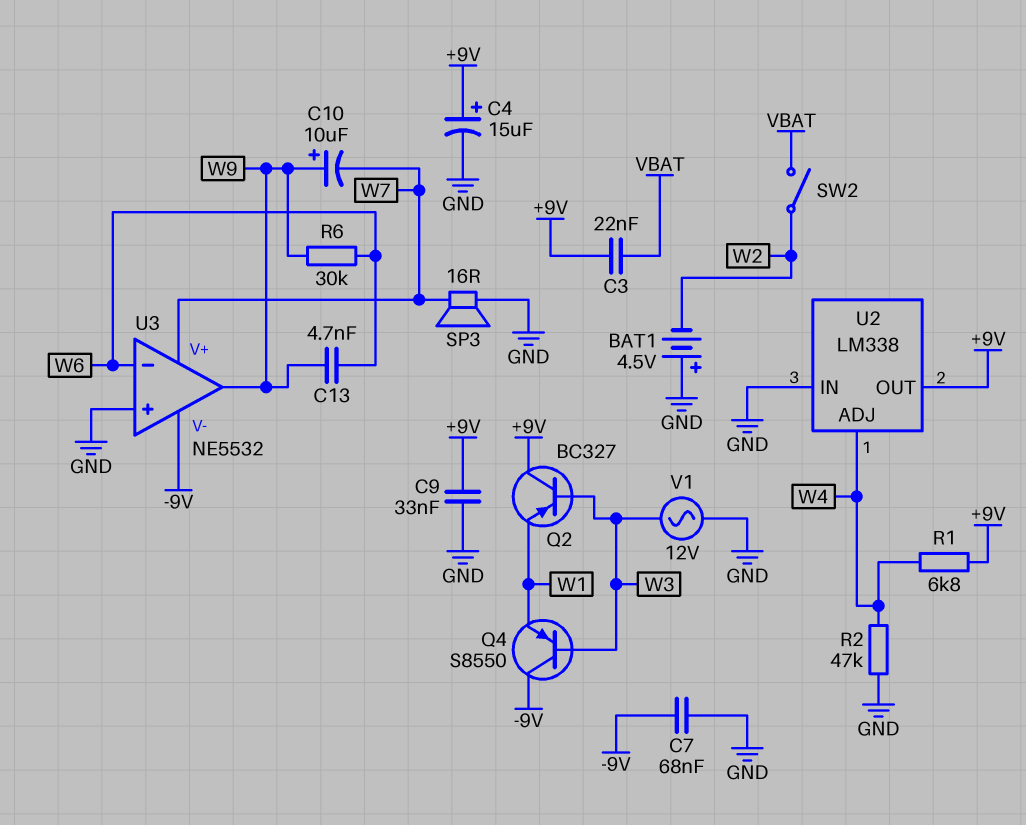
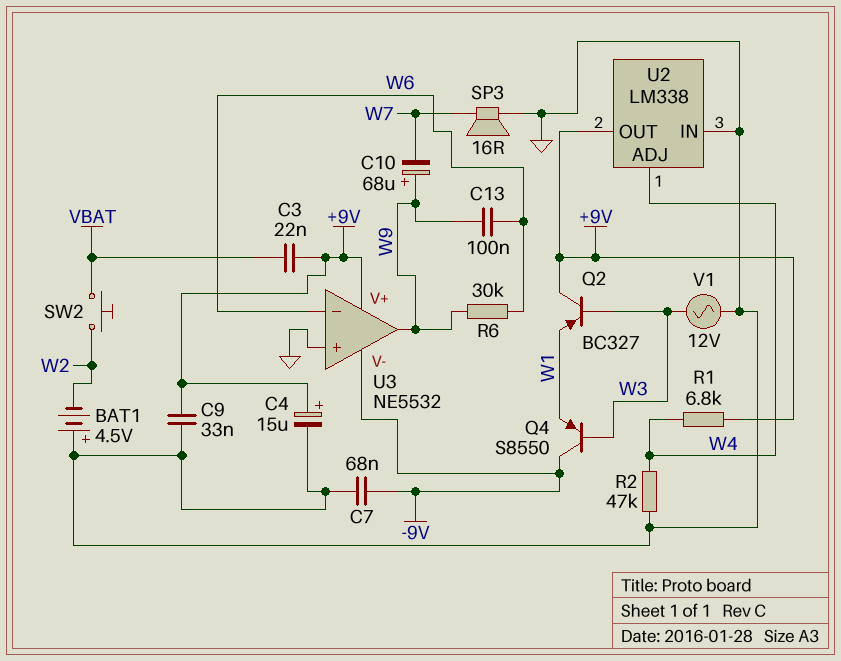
C10: 10uF (plus W9, minus W7) -> 68uF (plus W9, minus W7)
C13: 4.7nF (W6, W9) -> 100nF (W6, W9)
SW2: switch (VBAT, W2) -> button (VBAT, W2)
U3 pin V+: W7 -> +9V

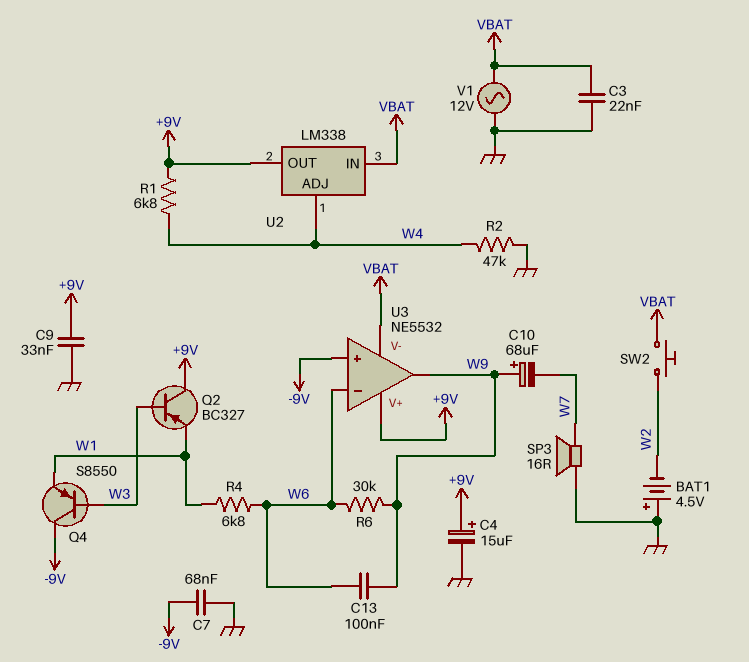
C3: 22nF (+9V, VBAT) -> 22nF (GND, VBAT)
R4: none -> 6.8k (W1, W6)
U2 pin IN: GND -> VBAT
U3 pin V-: -9V -> VBAT
U3 pin in+: GND -> -9V
V1: AC 12V (GND, W3) -> AC 12V (GND, VBAT)

